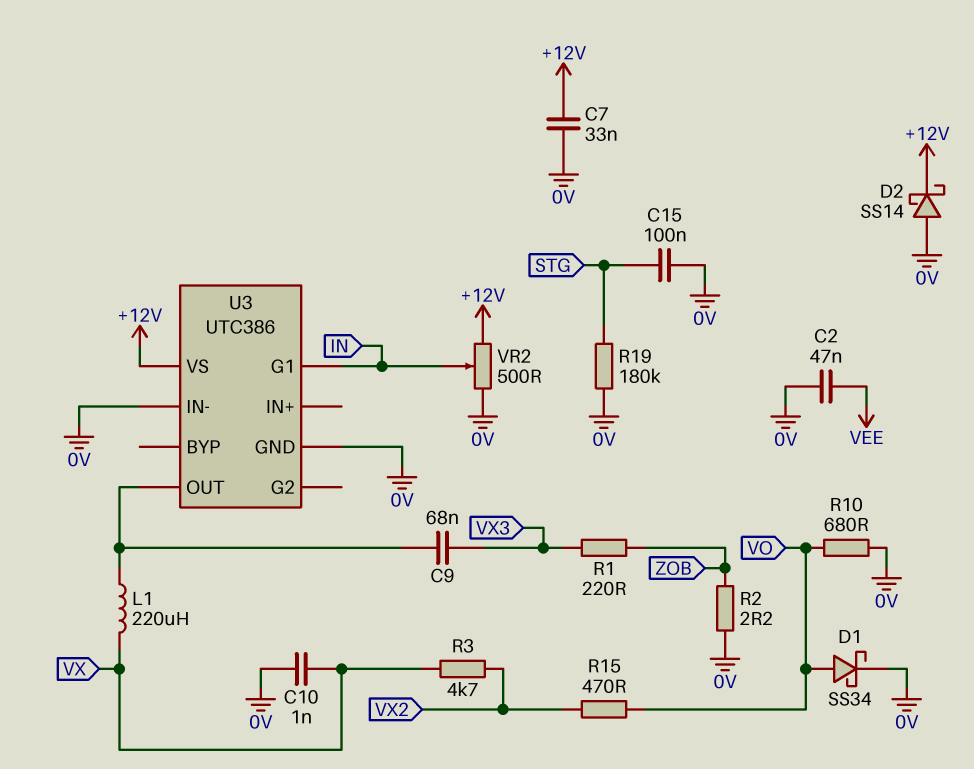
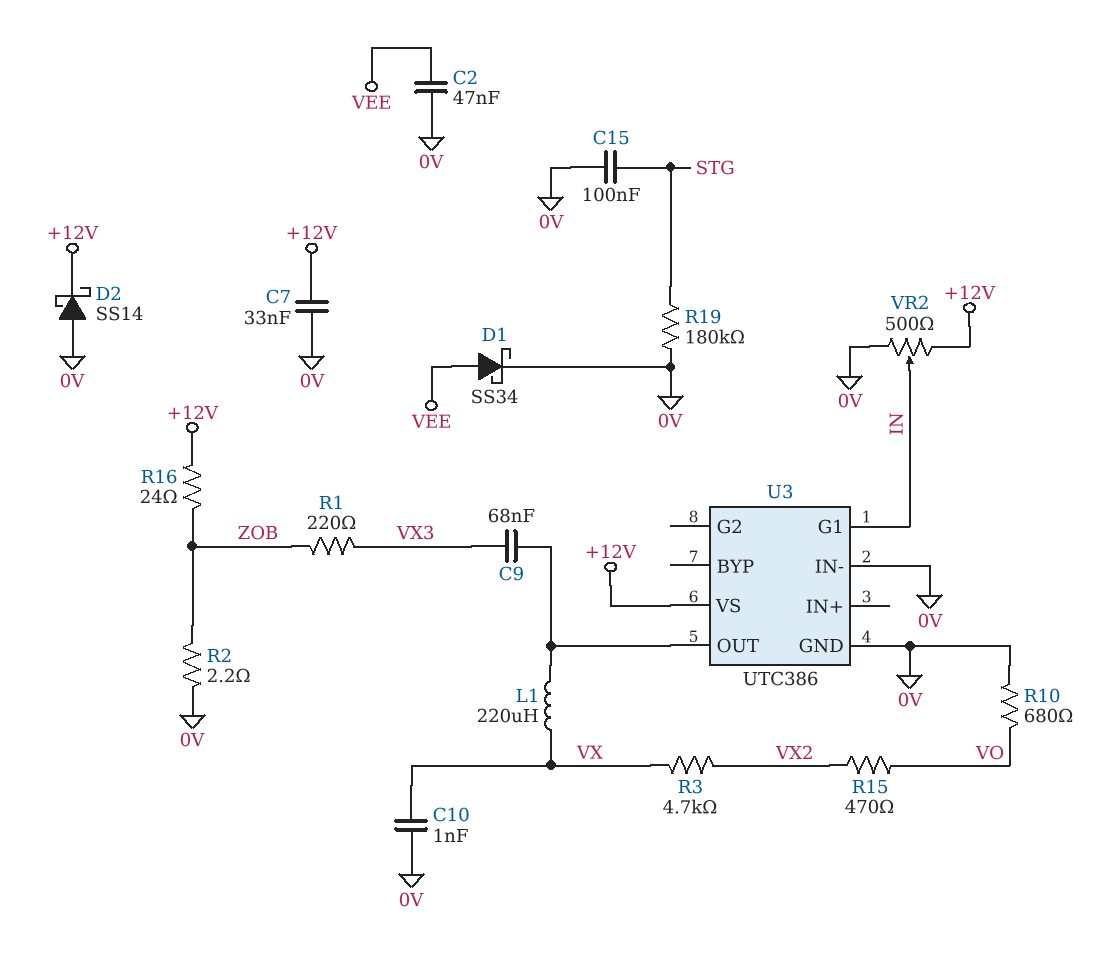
D1: schottky SS34 (A VO, K 0V) -> schottky SS34 (A VEE, K 0V)
R16: none -> 24 (+12V, ZOB)

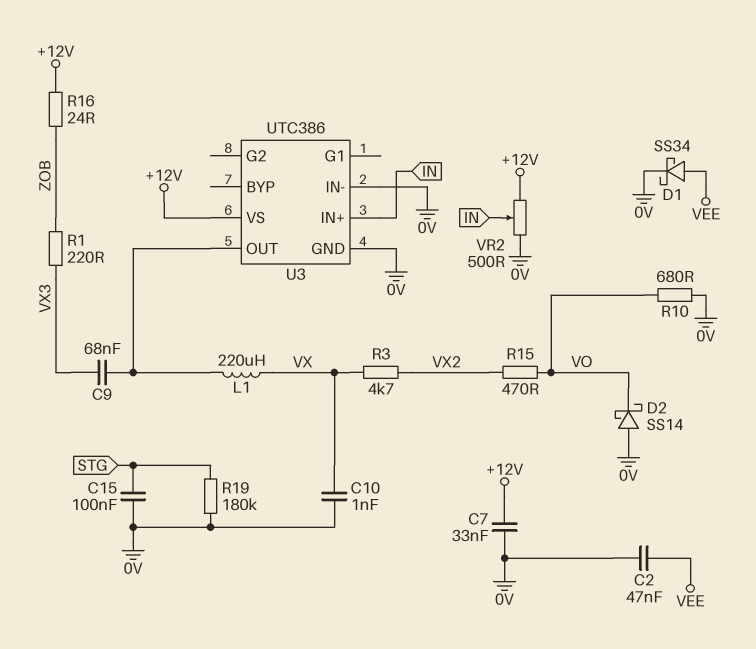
D2: schottky SS14 (A 0V, K +12V) -> schottky SS14 (A 0V, K VO)
R2: 2.2 (0V, ZOB) -> none
U3 pin G1: IN -> none
U3 pin IN+: none -> IN

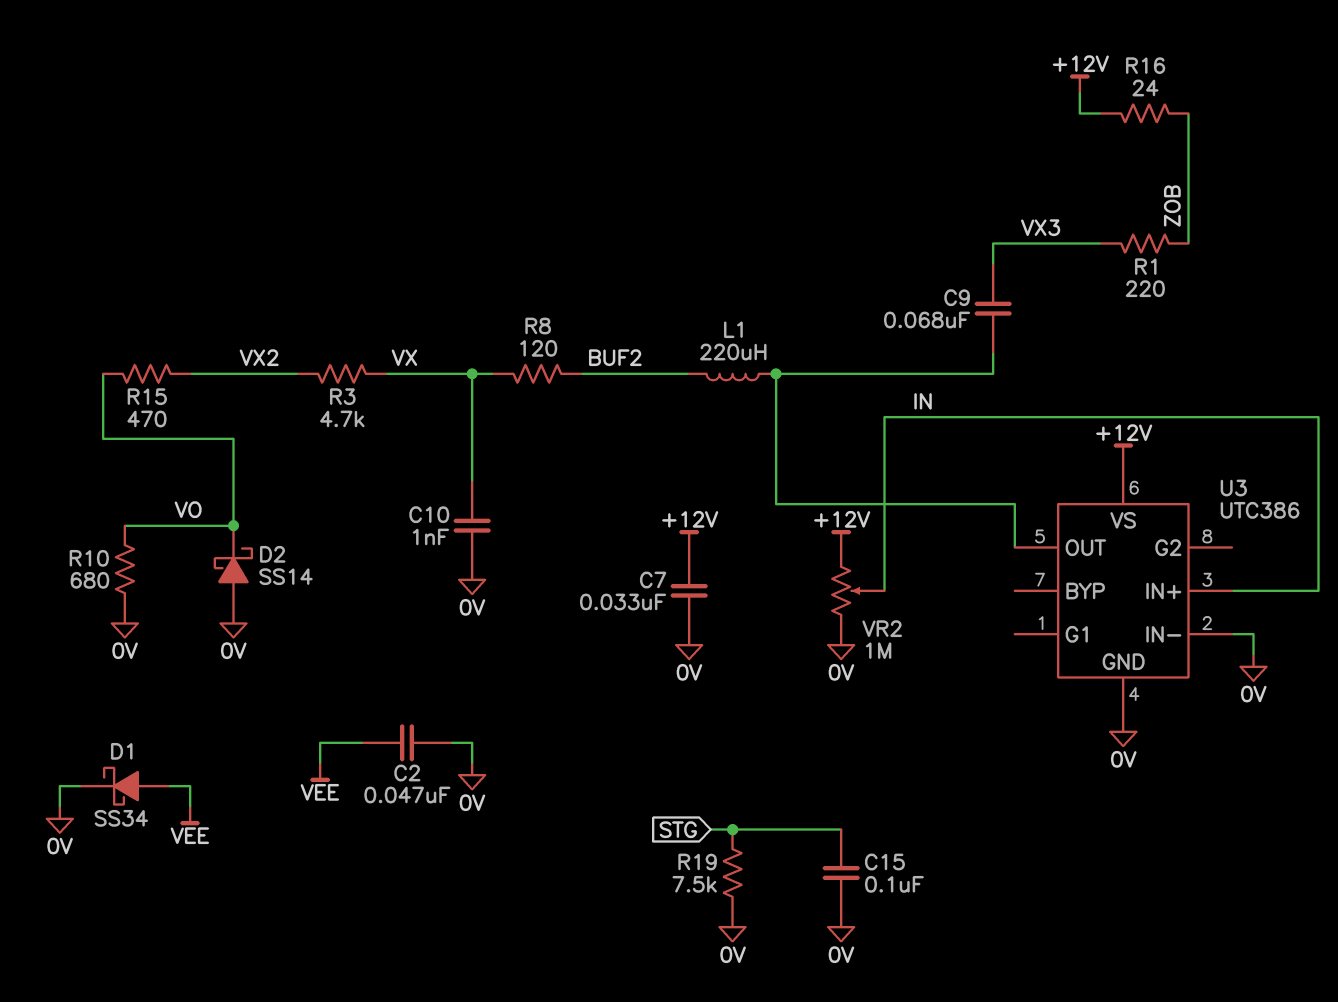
L1: 220uH (U3/OUT, VX) -> 220uH (BUF2, U3/OUT)
R8: none -> 120 (BUF2, VX)
R19: 180k (0V, STG) -> 7.5k (0V, STG)
VR2: 500 (+12V, 0V, wiper IN) -> 1M (+12V, 0V, wiper IN)

